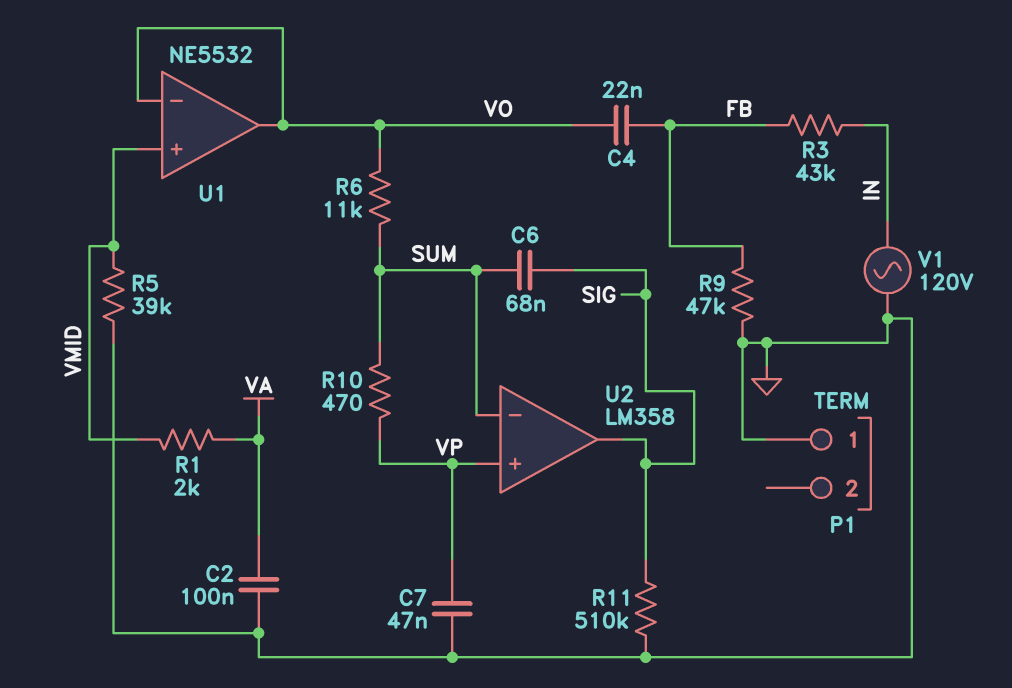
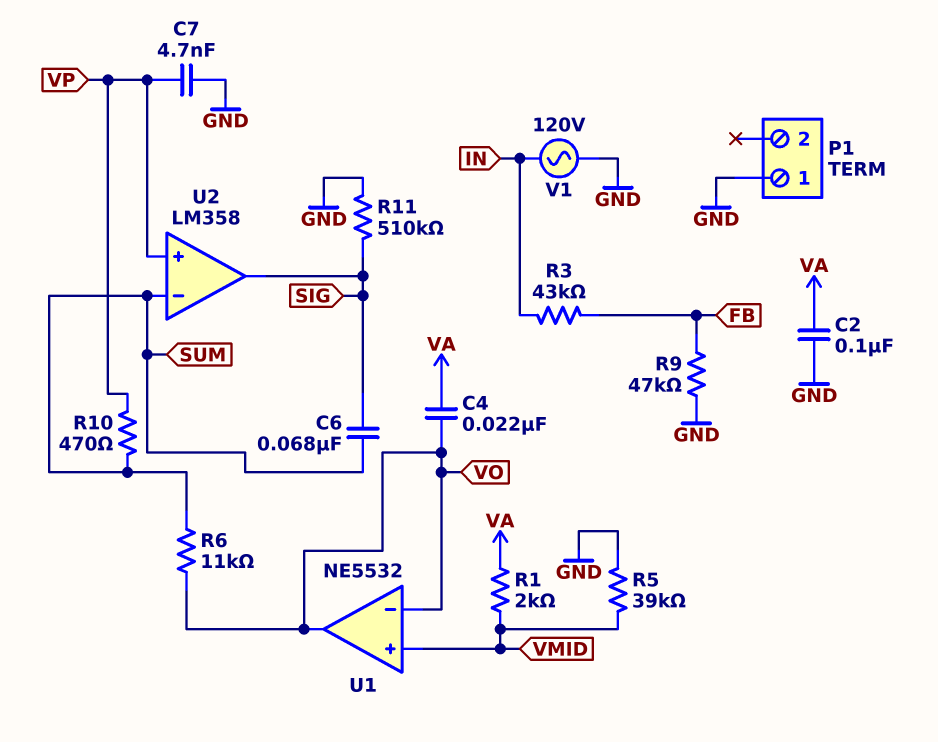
C4: 22nF (FB, VO) -> 22nF (VA, VO)
C7: 47nF (GND, VP) -> 4.7nF (GND, VP)

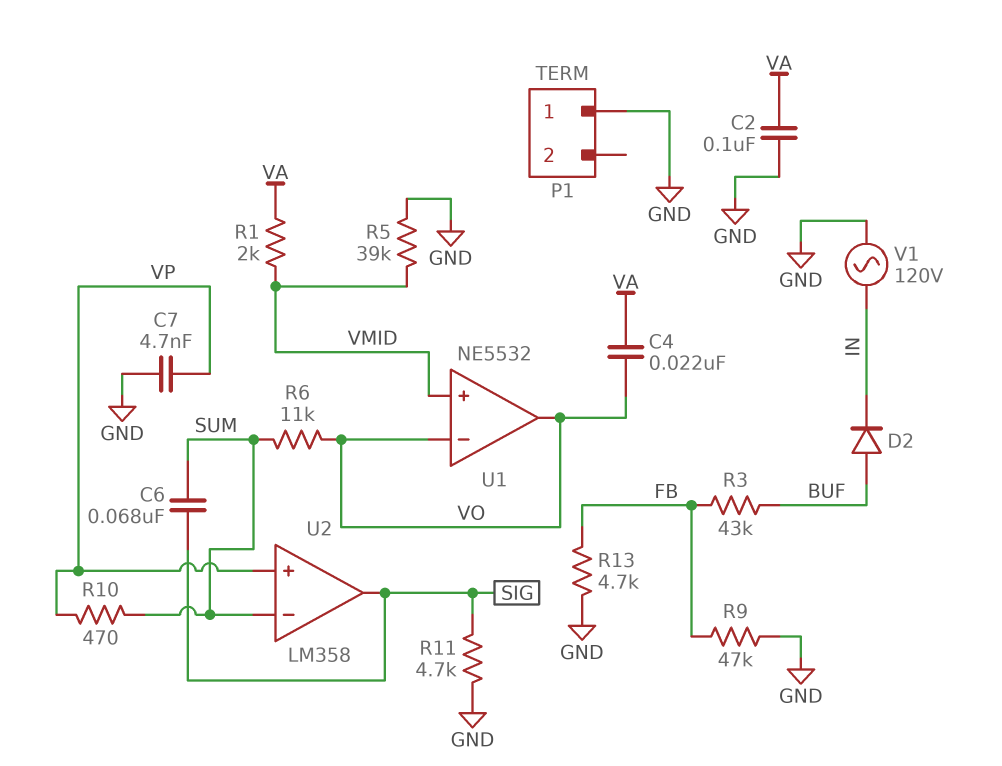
D2: none -> diode (A BUF, K IN)
R3: 43k (FB, IN) -> 43k (BUF, FB)
R11: 510k (GND, SIG) -> 4.7k (GND, SIG)
R13: none -> 4.7k (FB, GND)

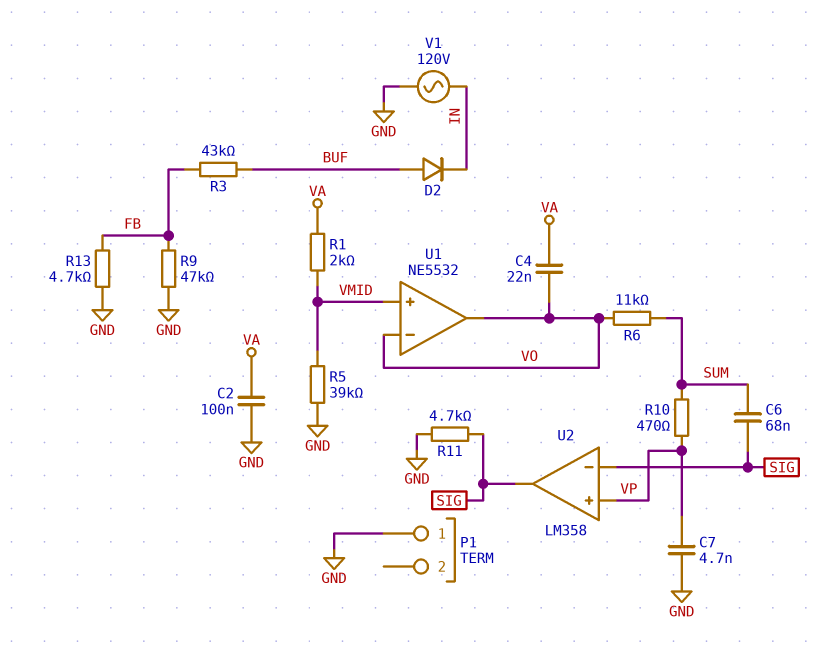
U2 pin in-: SUM -> SIG

